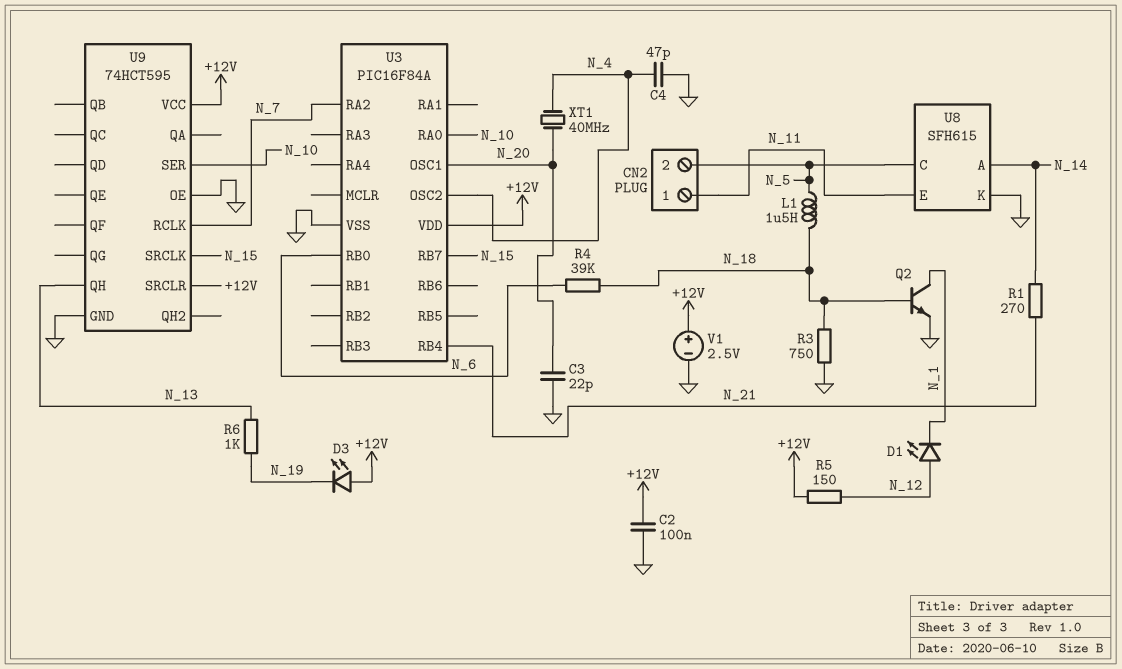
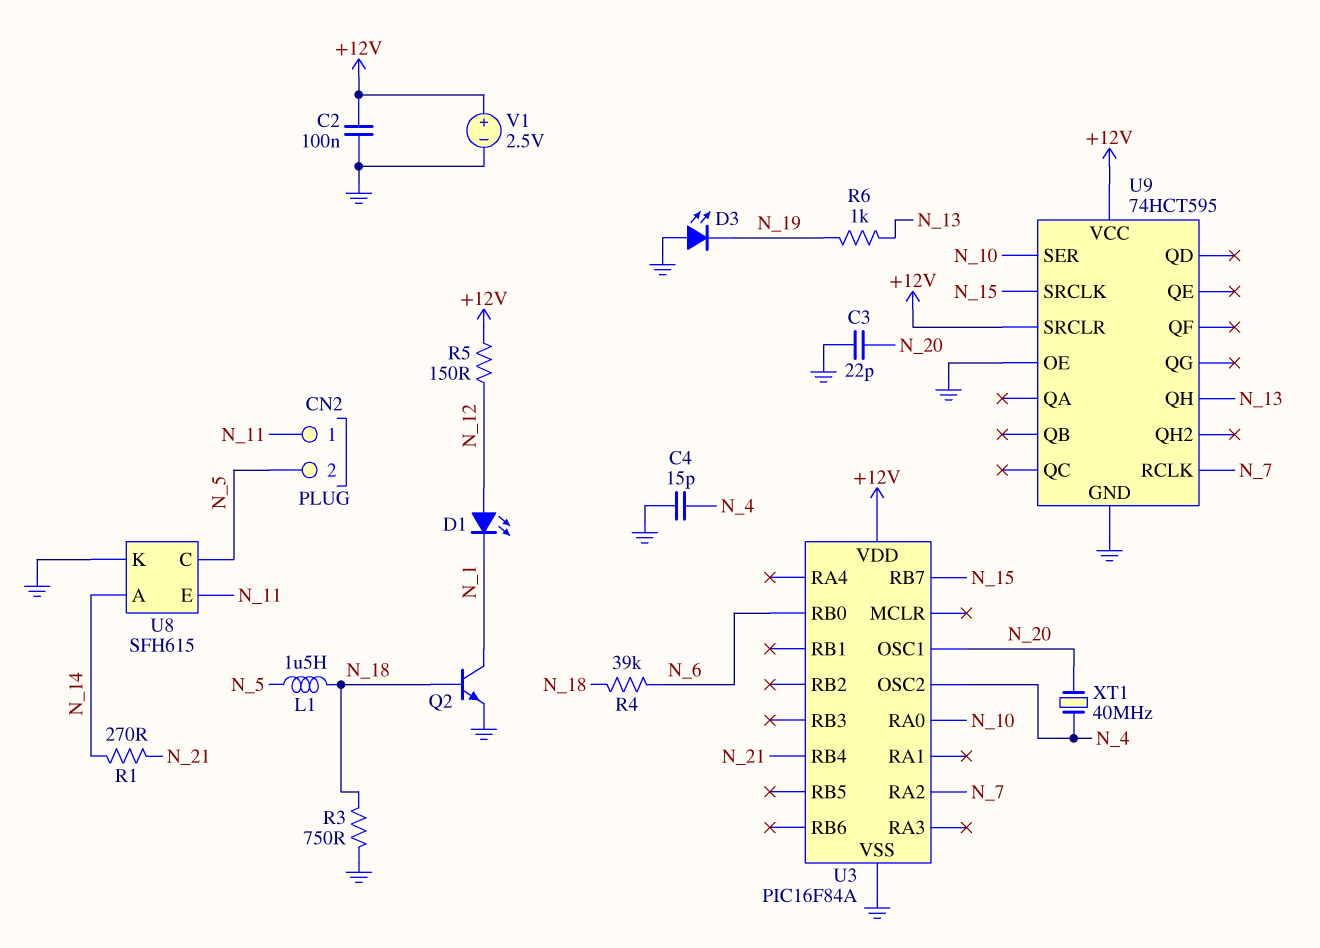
C4: 47pF (GND, N_4) -> 15pF (GND, N_4)
D3: LED (A +12V, K N_19) -> LED (A GND, K N_19)

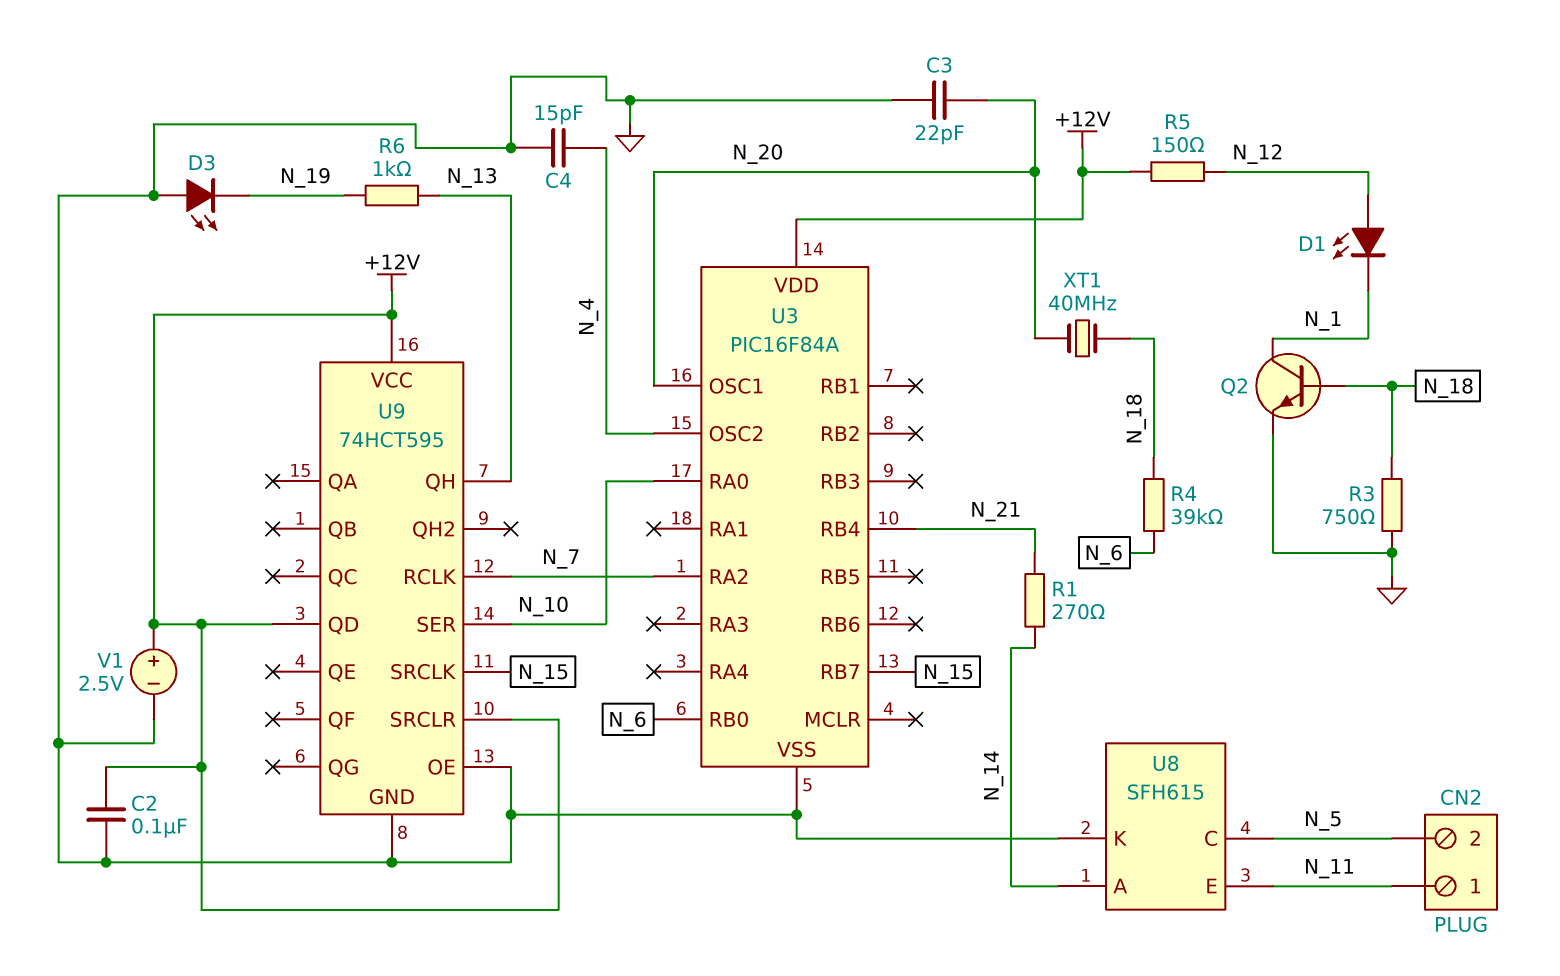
L1: 1.5uH (N_5, N_18) -> none
U9 pin QD: none -> +12V
XT1: 40MHz (N_4, N_20) -> 40MHz (N_18, N_20)

